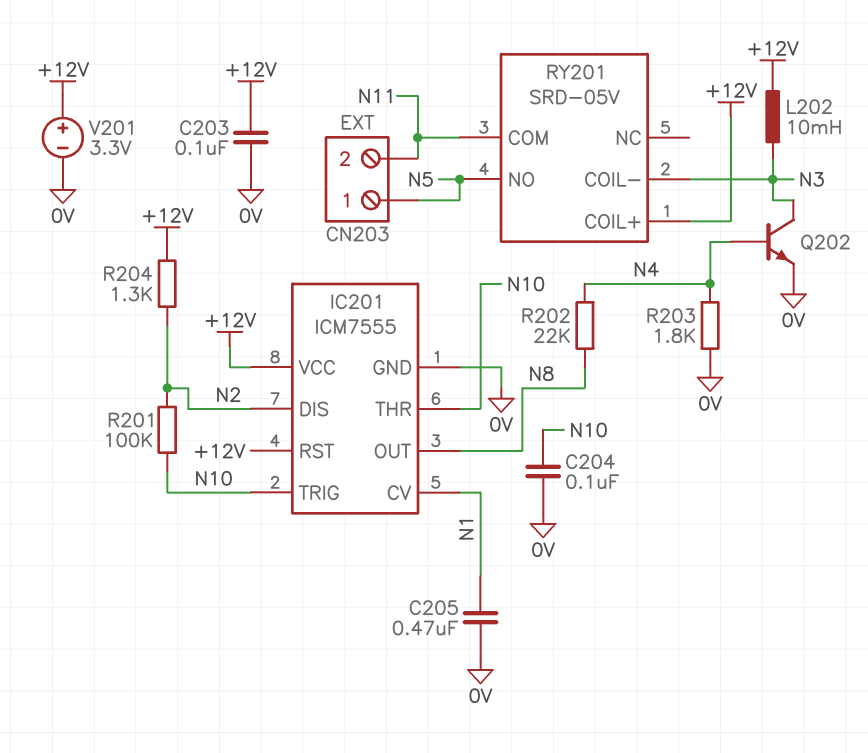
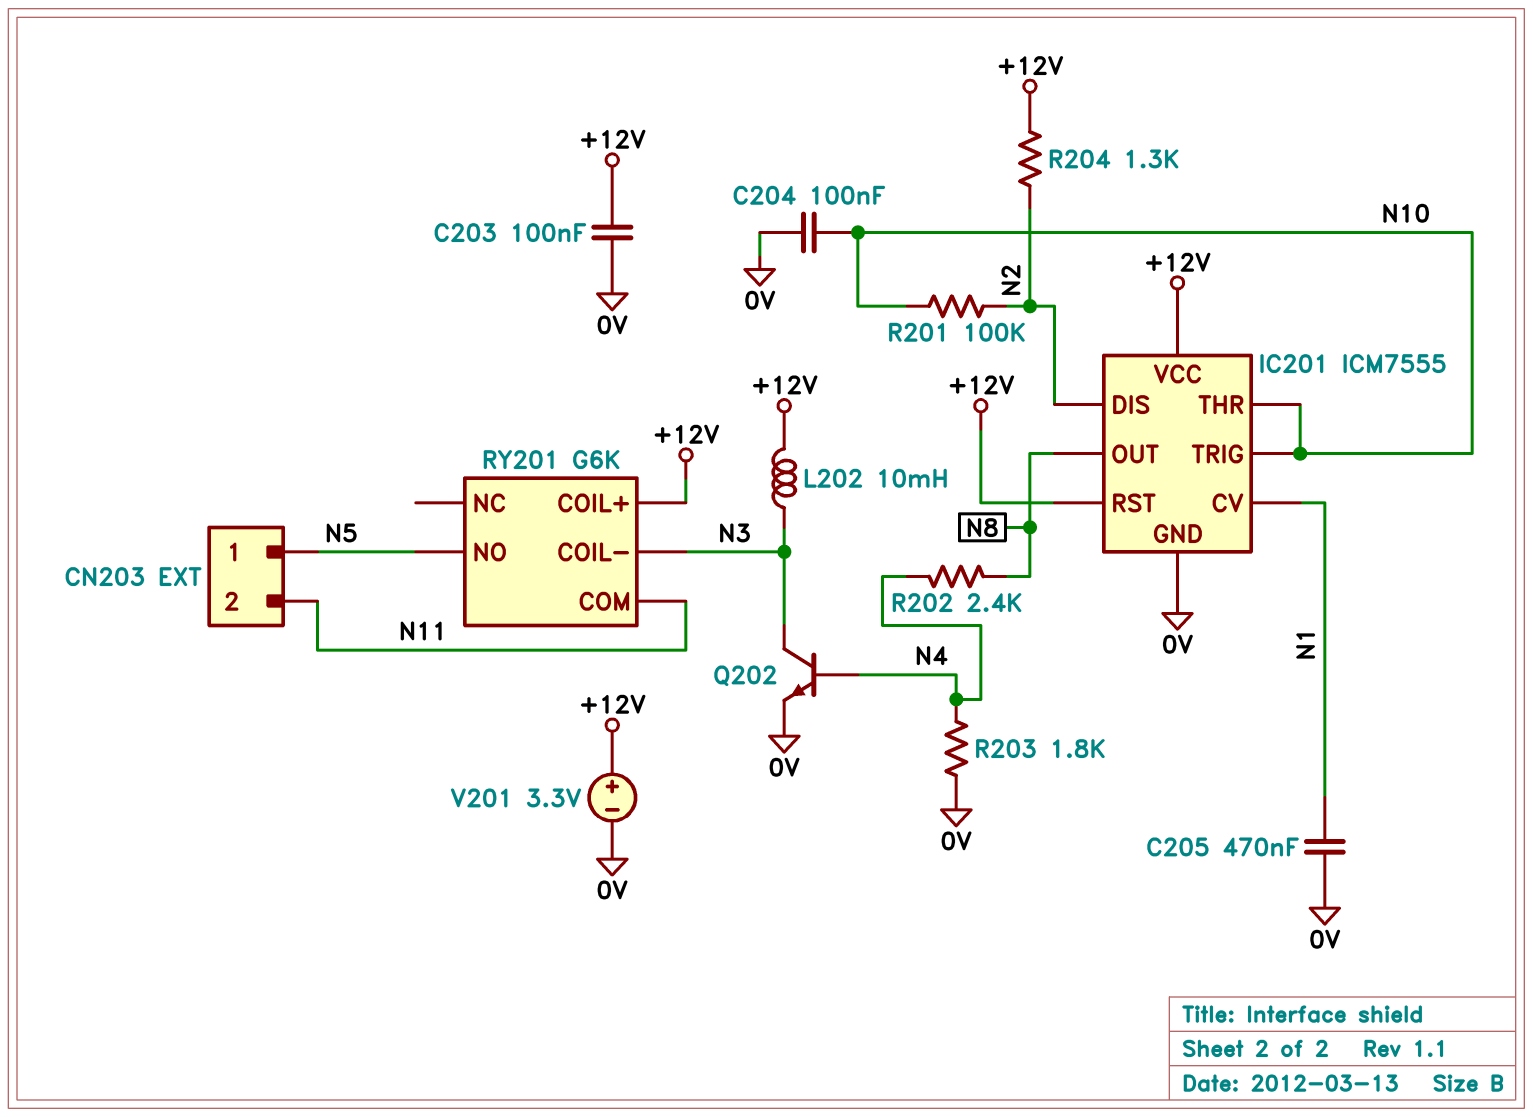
R202: 22k (N4, N8) -> 2.4k (N4, N8)
RY201: SRD-05V -> G6K

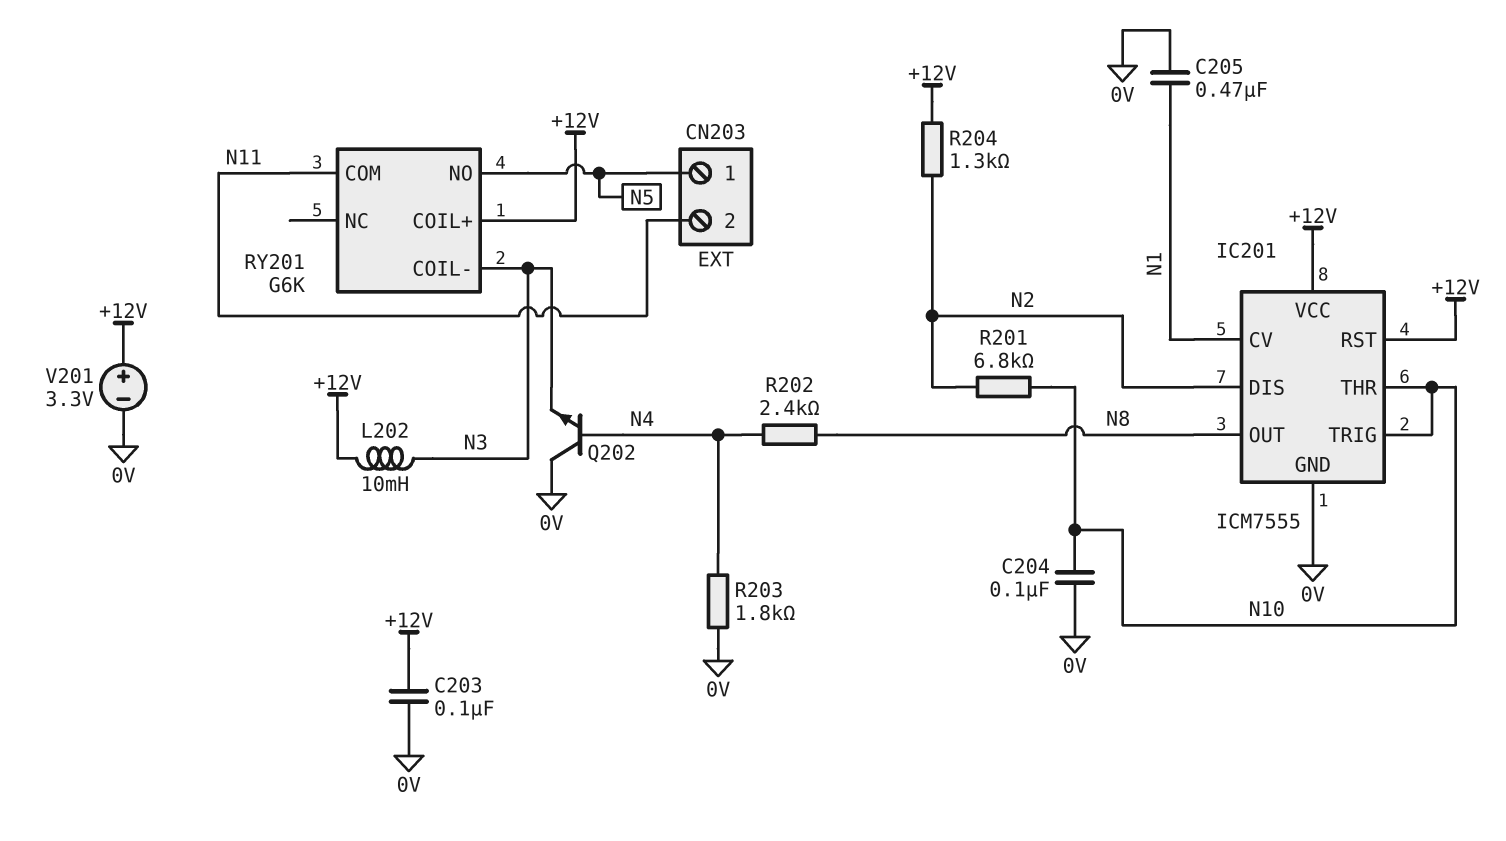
Q202: NPN (B N4, C N3, E 0V) -> NPN (B N4, C 0V, E N3)
R201: 100k (N2, N10) -> 6.8k (N2, N10)

